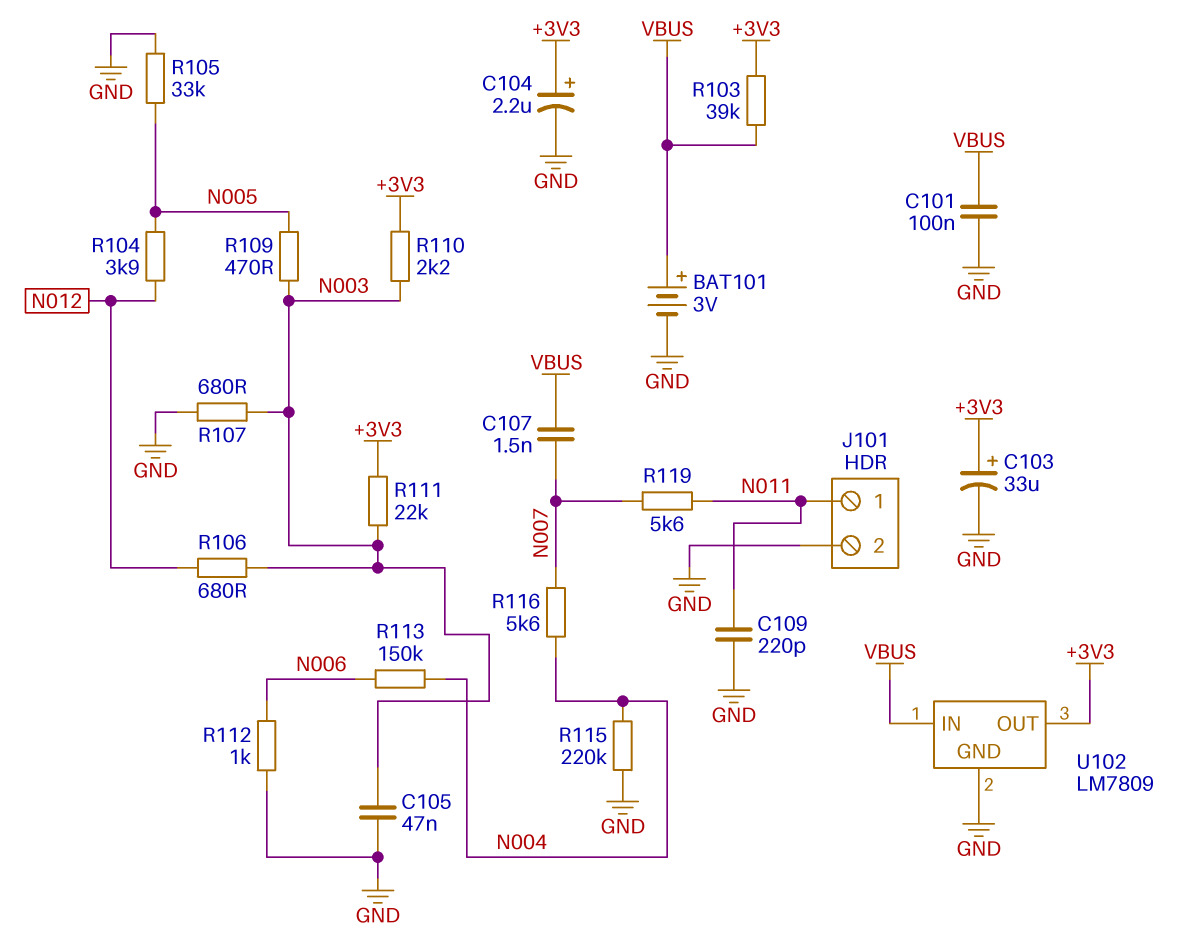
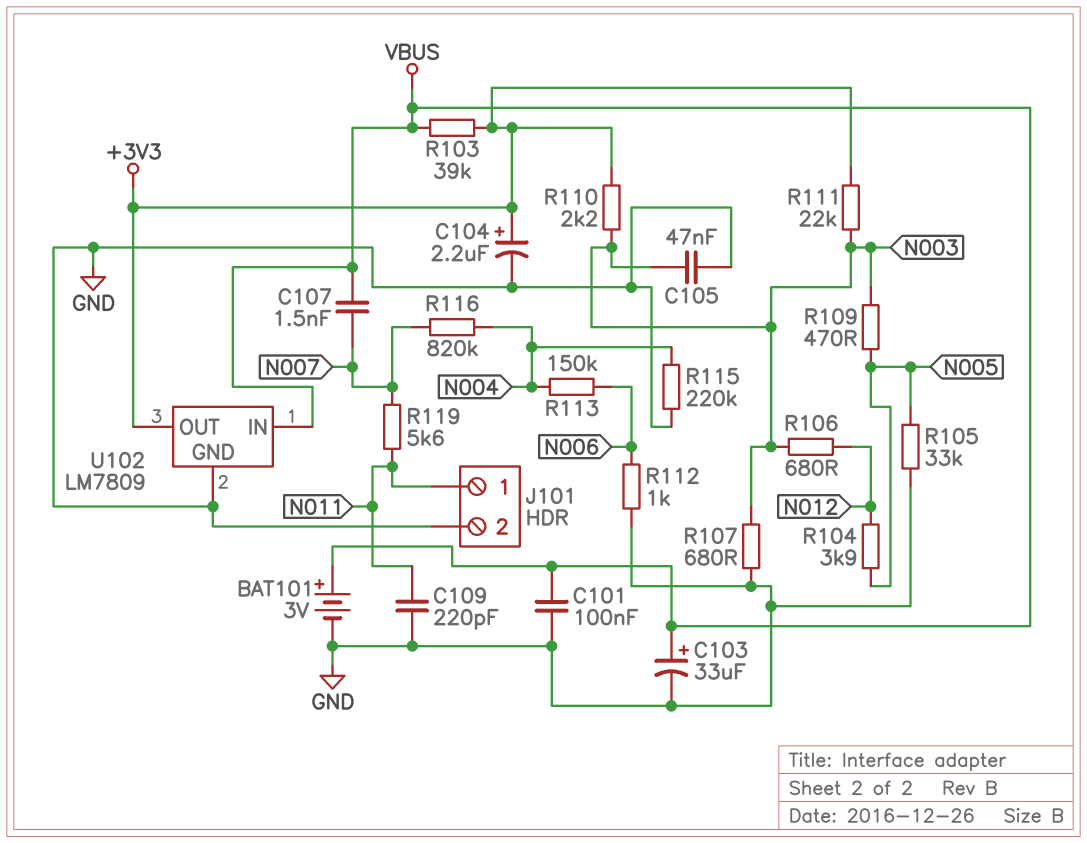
C103: 33uF (plus +3V3, minus GND) -> 33uF (plus VBUS, minus GND)
R116: 5.6k (N004, N007) -> 820k (N004, N007)

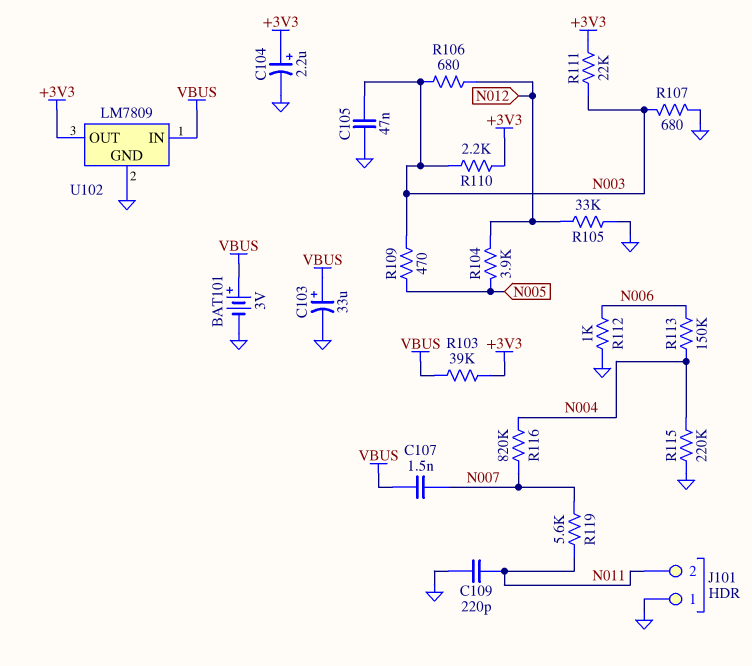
C101: 100nF (GND, VBUS) -> none
J101 pin 1: N011 -> GND
J101 pin 2: GND -> N011
R105: 33k (GND, N005) -> 33k (GND, N012)

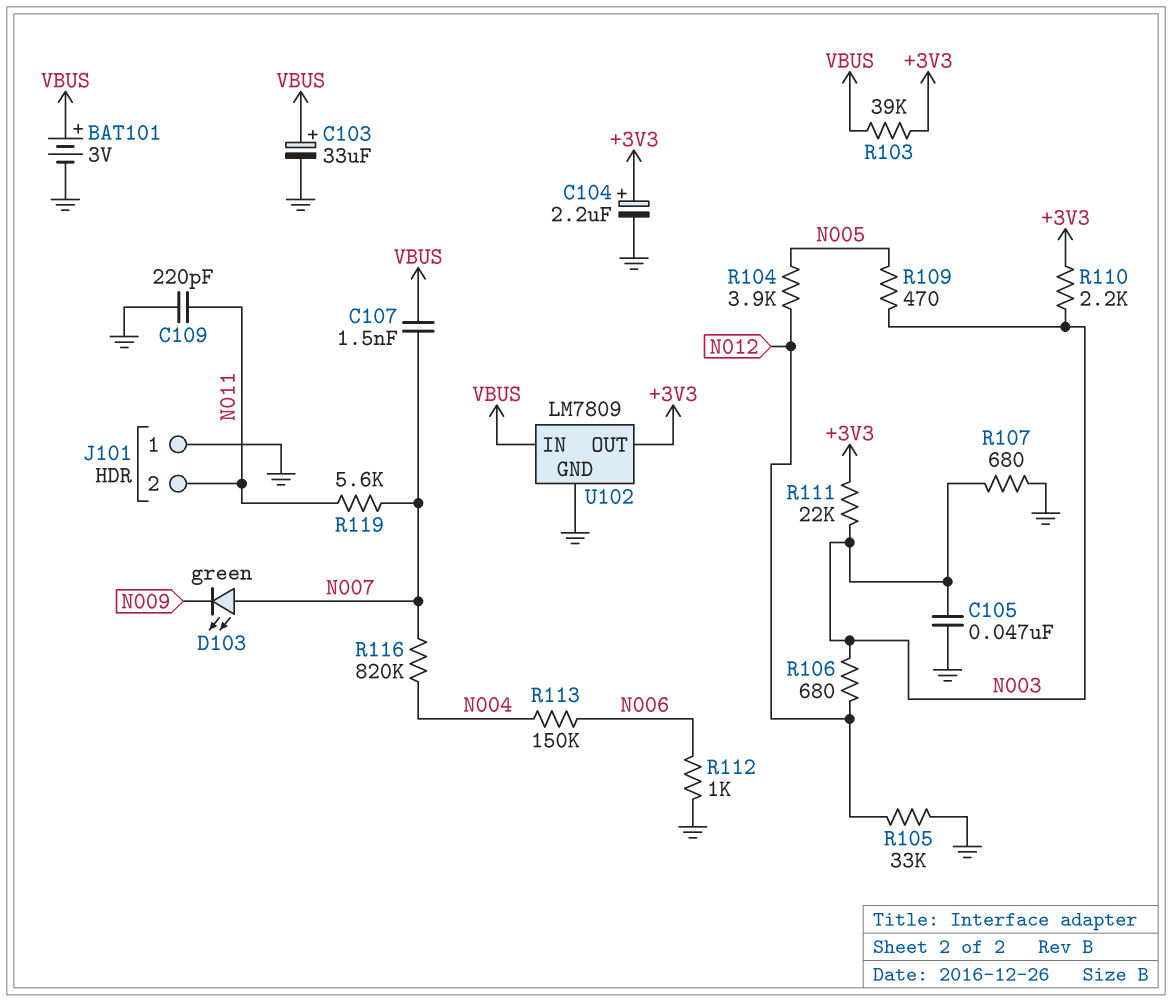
D103: none -> LED green (A N007, K N009)
R115: 220k (GND, N004) -> none

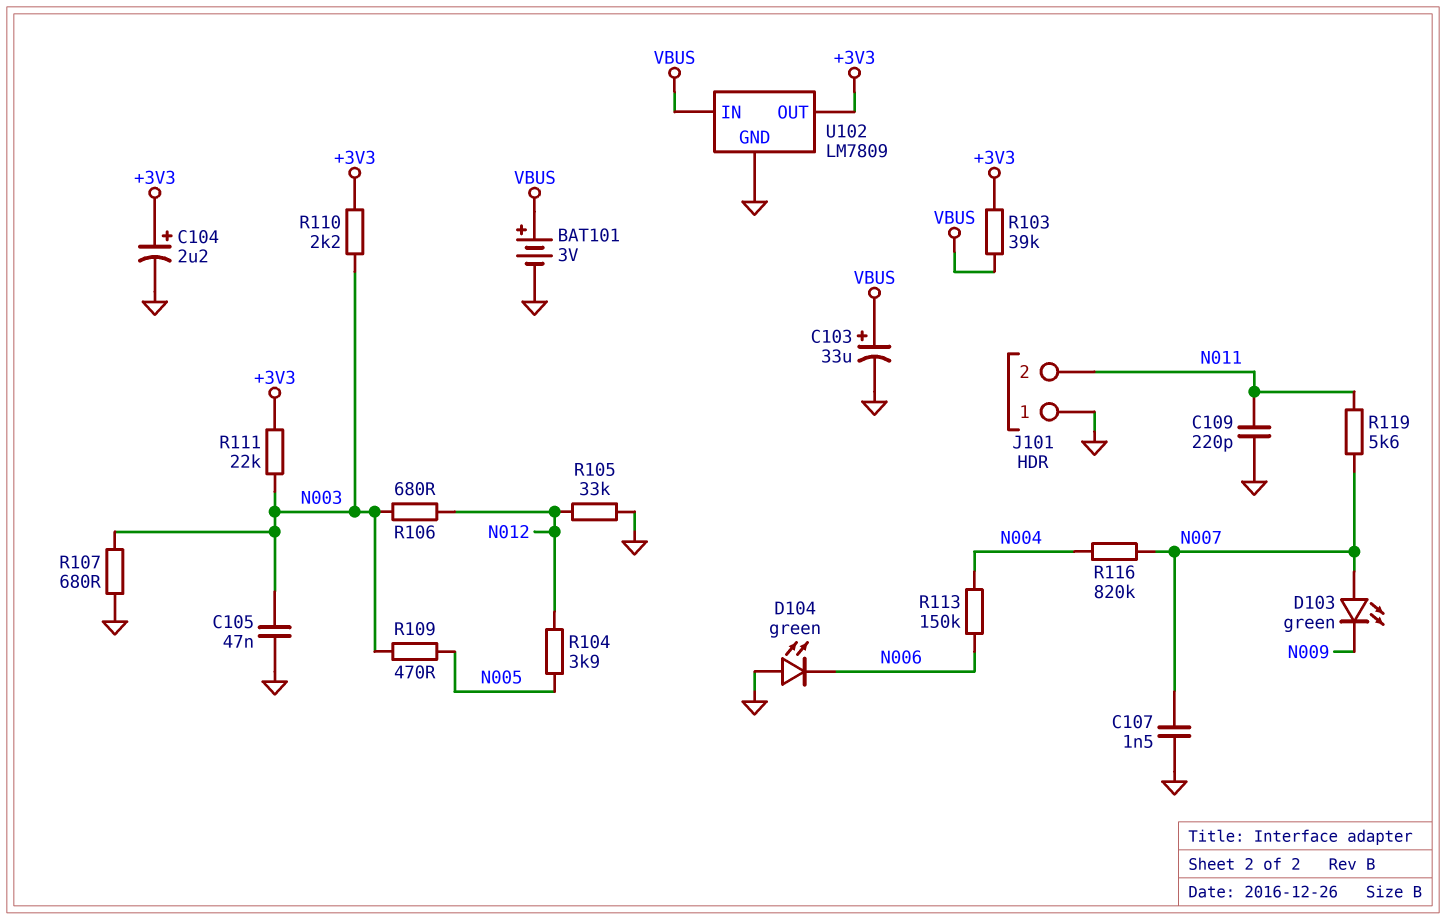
C107: 1.5nF (N007, VBUS) -> 1.5nF (GND, N007)
D104: none -> LED green (A GND, K N006)
R112: 1k (GND, N006) -> none

